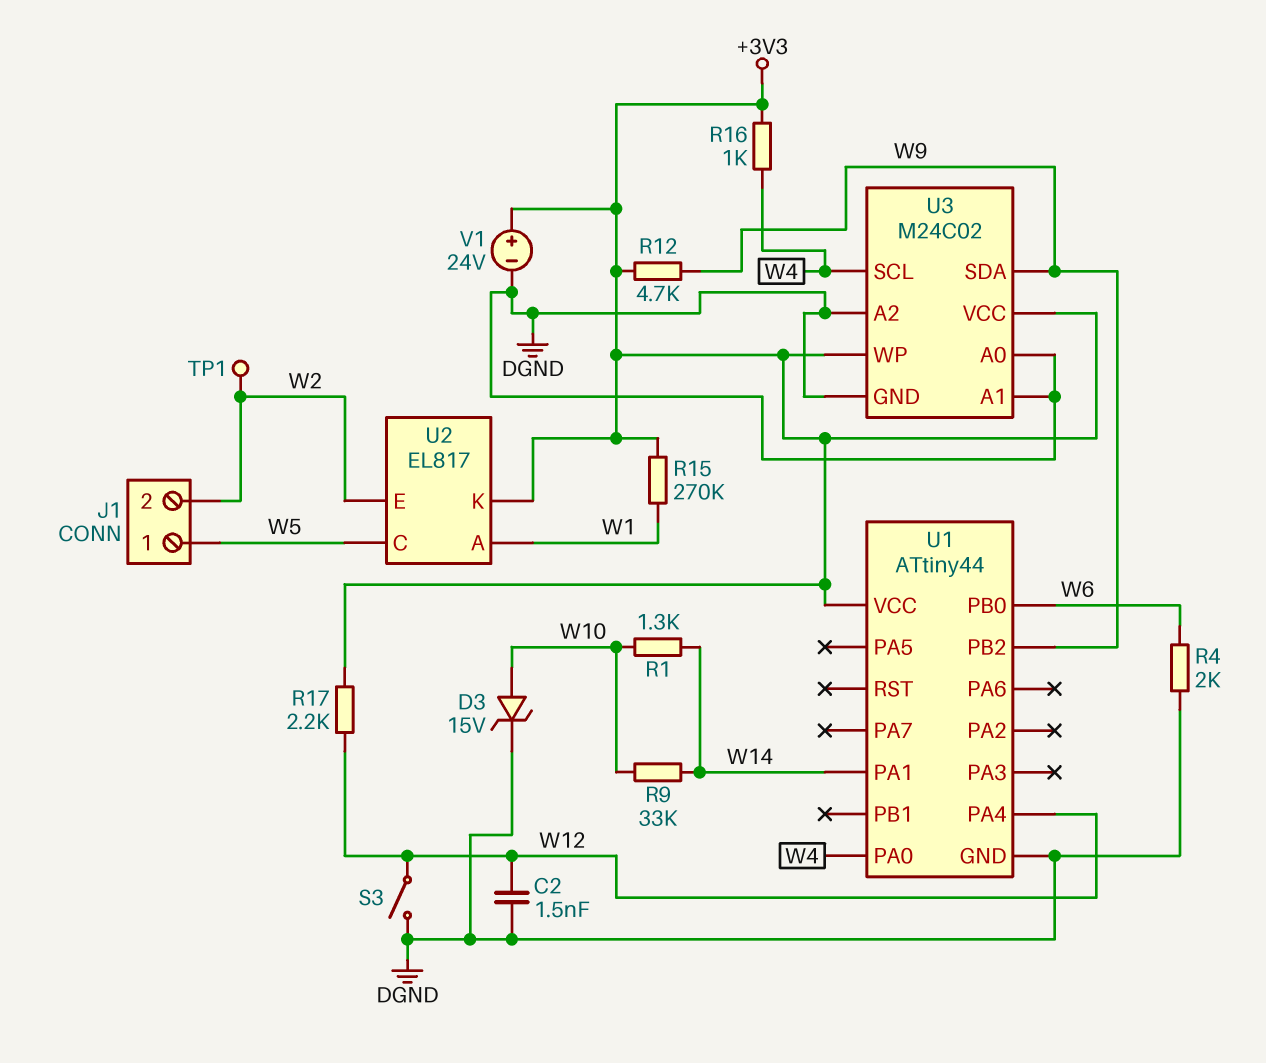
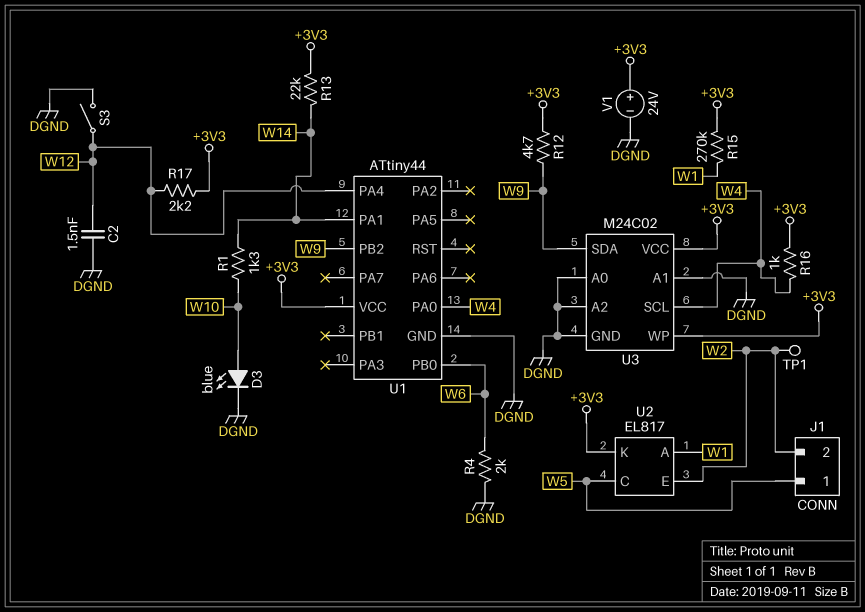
D3: zener 15V (A W10, K DGND) -> LED blue (A W10, K DGND)
R9: 33k (W10, W14) -> none
R13: none -> 22k (+3V3, W14)

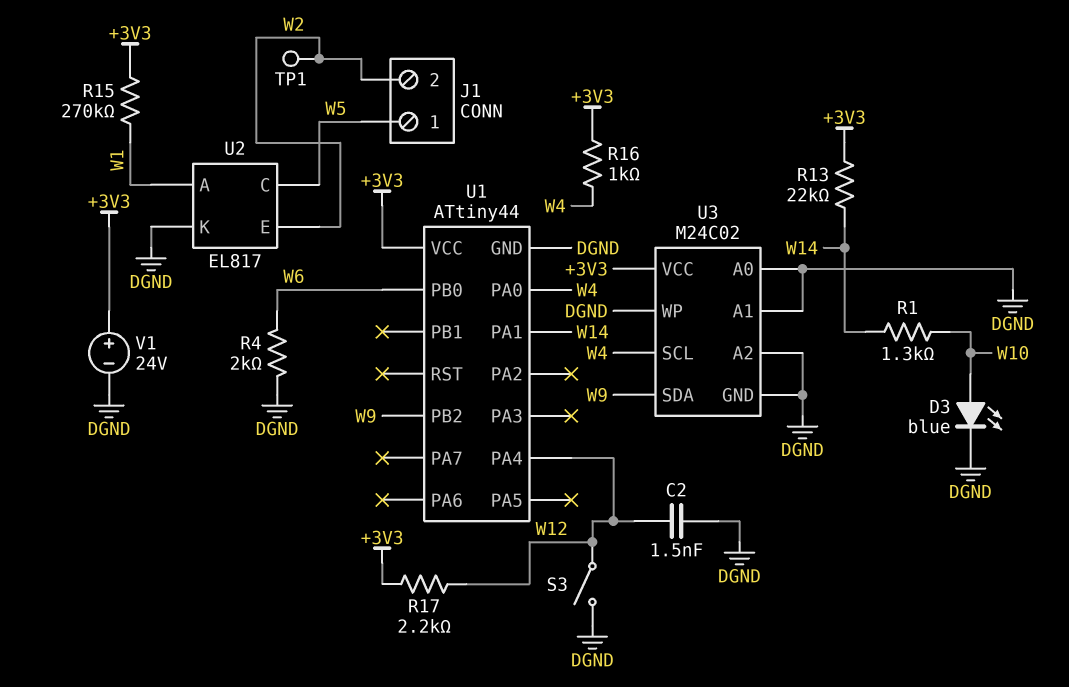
R12: 4.7k (+3V3, W9) -> none
U2 pin K: +3V3 -> DGND
U3 pin WP: +3V3 -> DGND

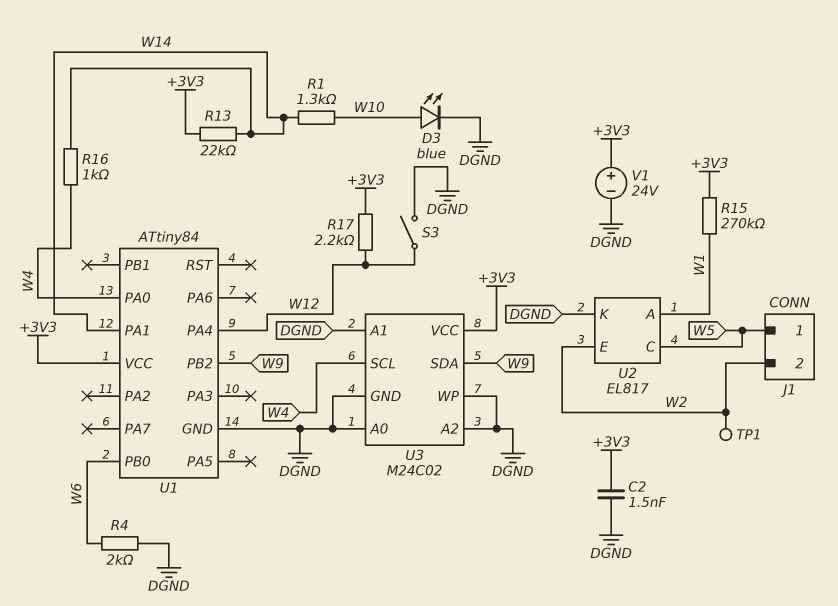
C2: 1.5nF (DGND, W12) -> 1.5nF (+3V3, DGND)
R16: 1k (+3V3, W4) -> 1k (W4, W14)
U1: ATtiny44 -> ATtiny84

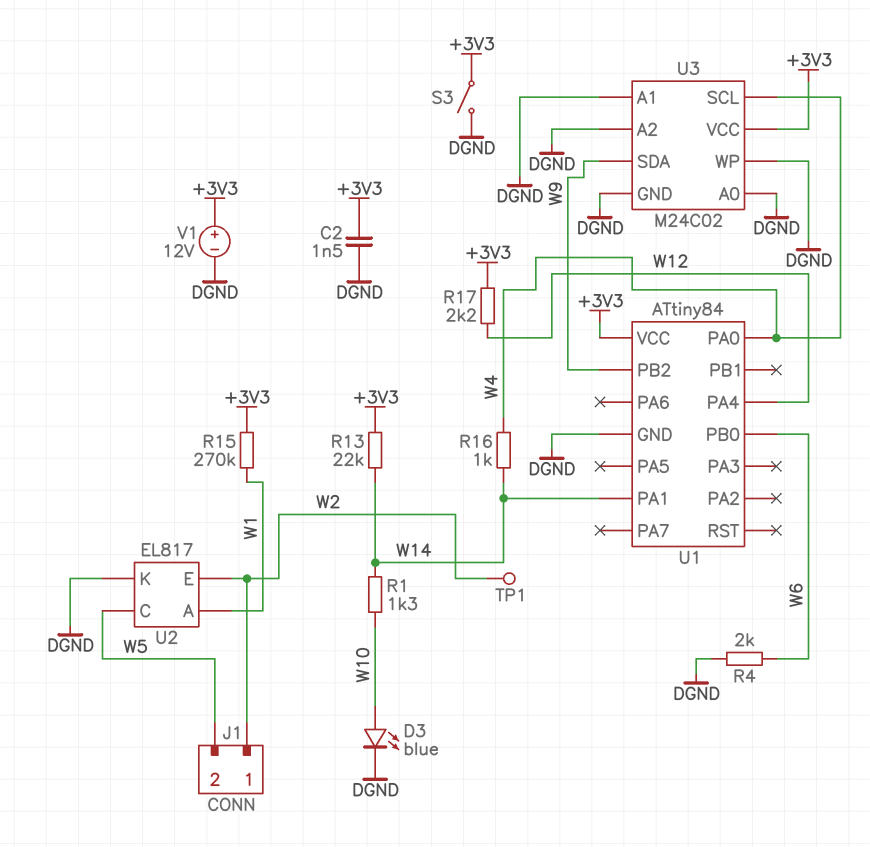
J1 pin 1: W5 -> W2
J1 pin 2: W2 -> W5
S3: switch (DGND, W12) -> switch (+3V3, DGND)
V1: 24V (plus +3V3, minus DGND) -> 12V (plus +3V3, minus DGND)

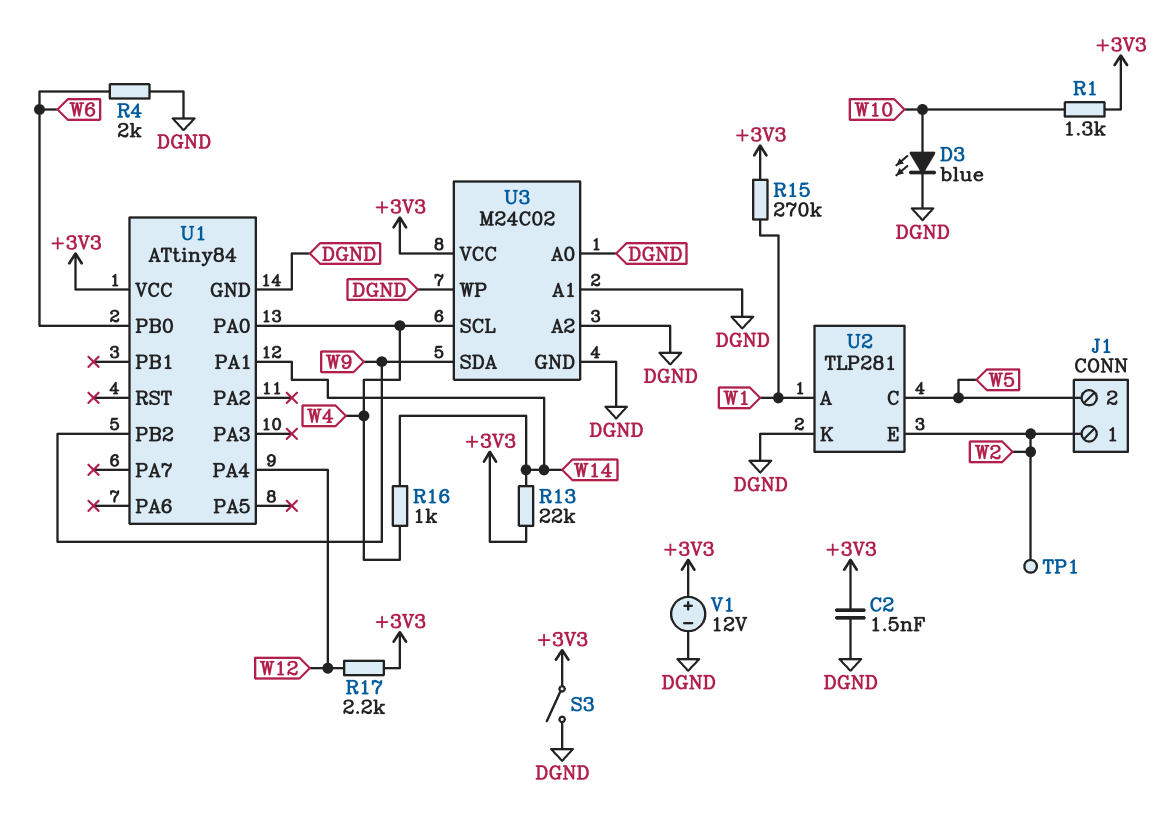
R1: 1.3k (W10, W14) -> 1.3k (+3V3, W10)
U2: EL817 -> TLP281

